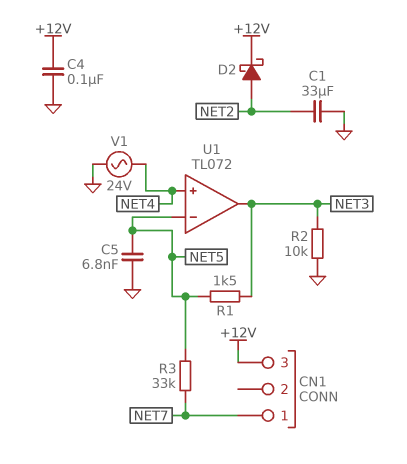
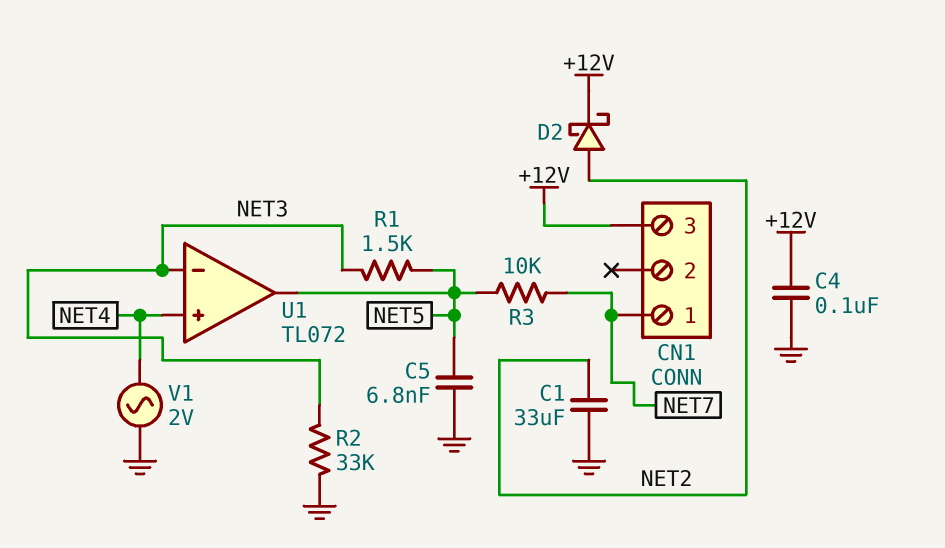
R2: 10k (GND, NET3) -> 33k (GND, NET3)
R3: 33k (NET5, NET7) -> 10k (NET5, NET7)
U1 pin in-: NET5 -> NET3
U1 pin out: NET3 -> NET5
V1: AC 24V (GND, NET4) -> AC 2V (GND, NET4)

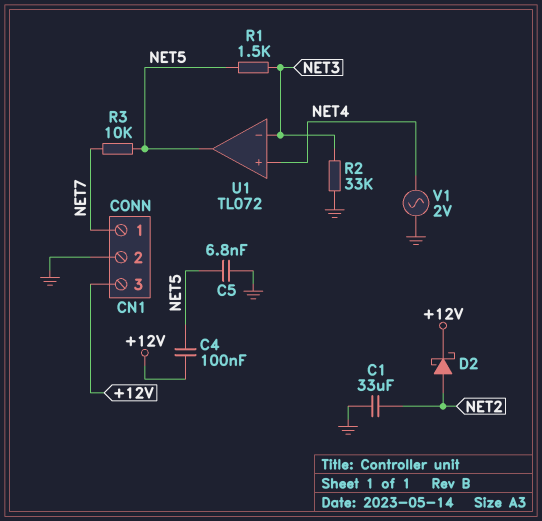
C4: 100nF (+12V, GND) -> 100nF (+12V, NET5)
CN1 pin 2: none -> GND

